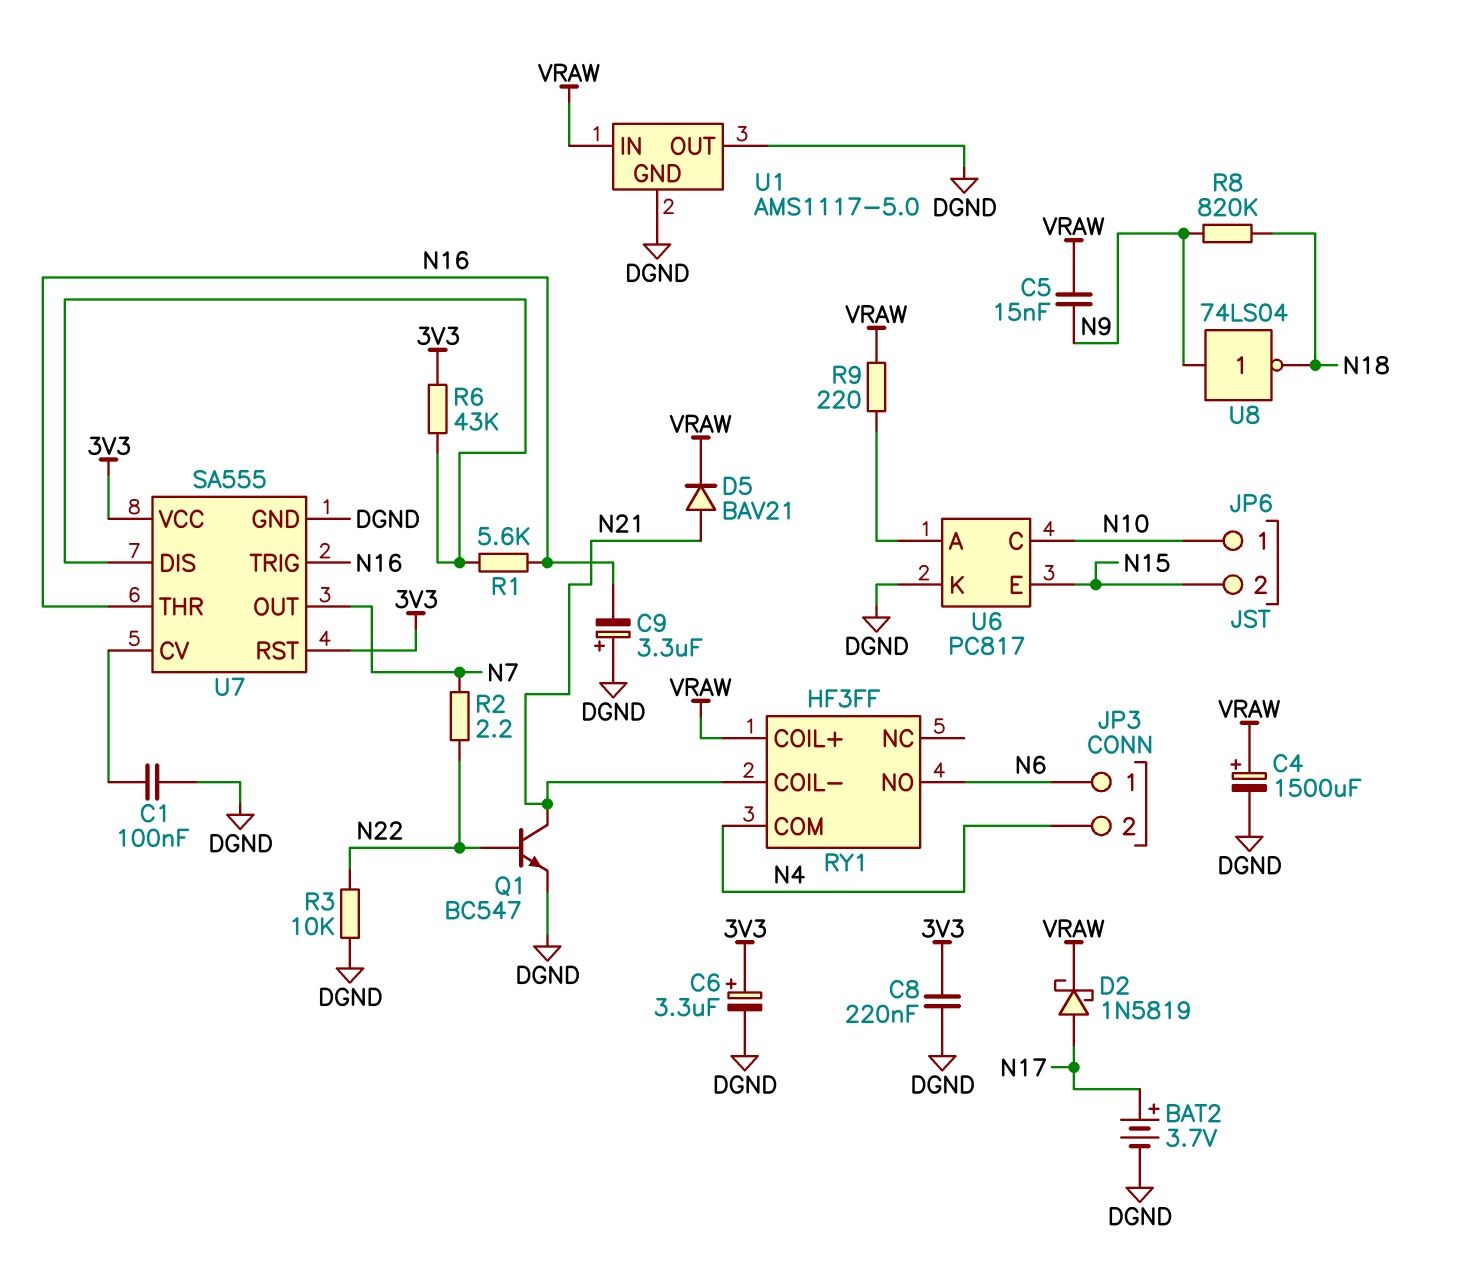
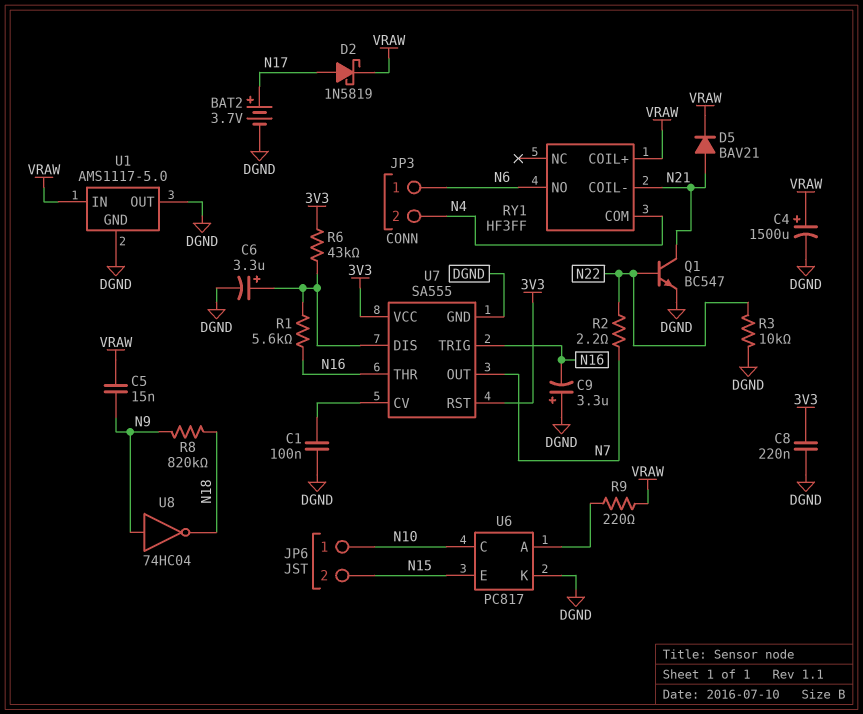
C6: 3.3uF (plus 3V3, minus DGND) -> 3.3uF (plus U7/DIS, minus DGND)
U8: NOT 74LS04 (in N9, out N18) -> NOT 74HC04 (in N9, out N18)

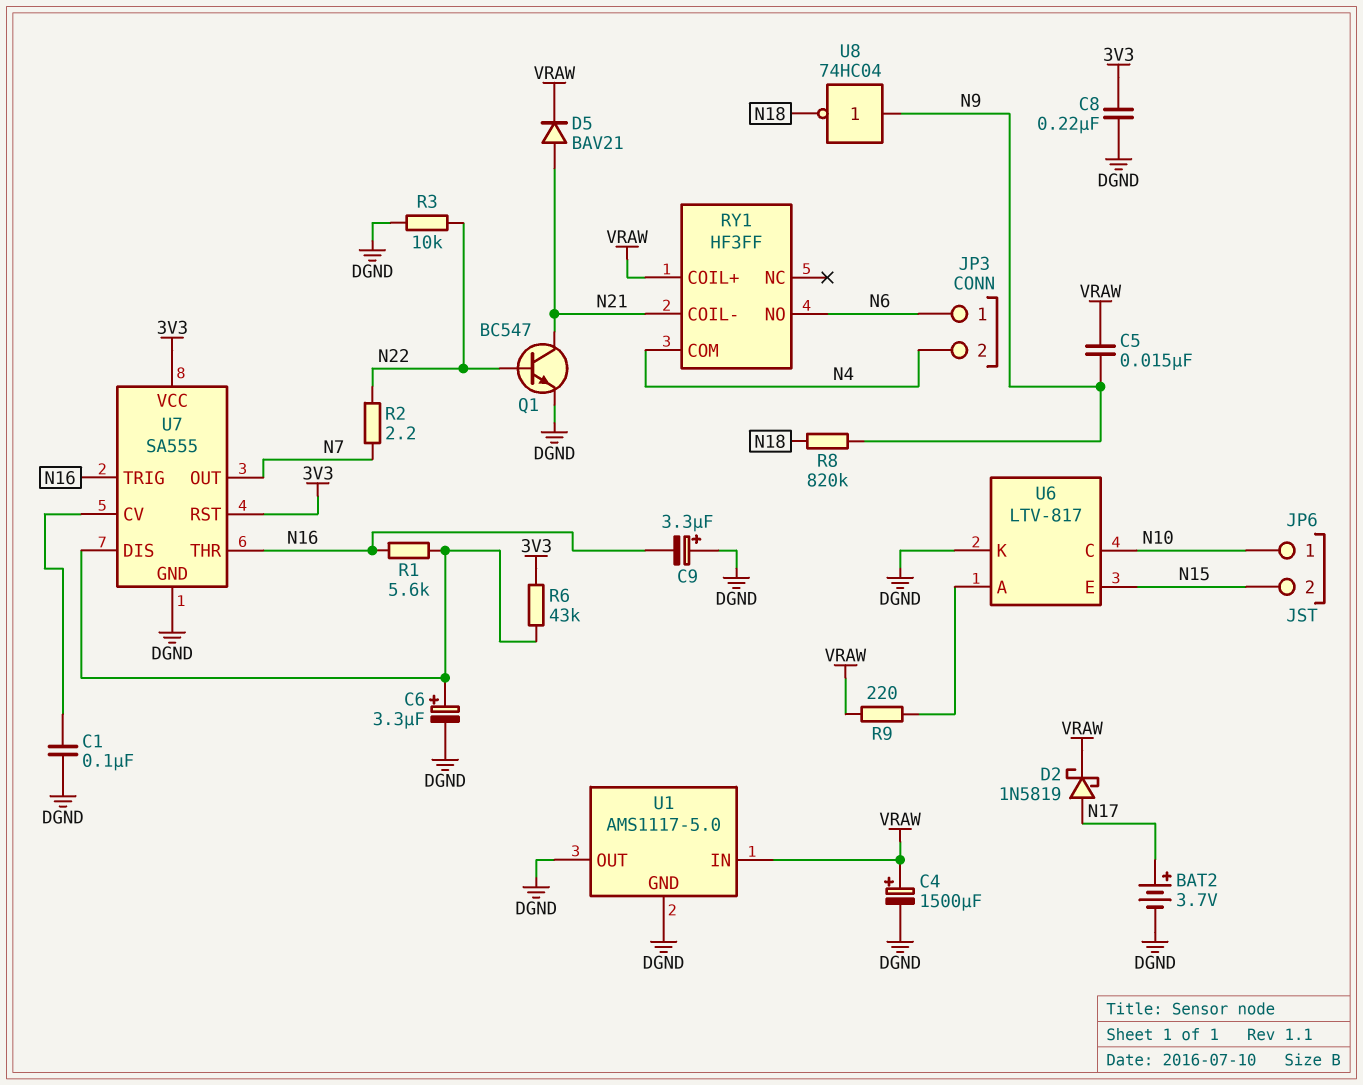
U6: PC817 -> LTV-817

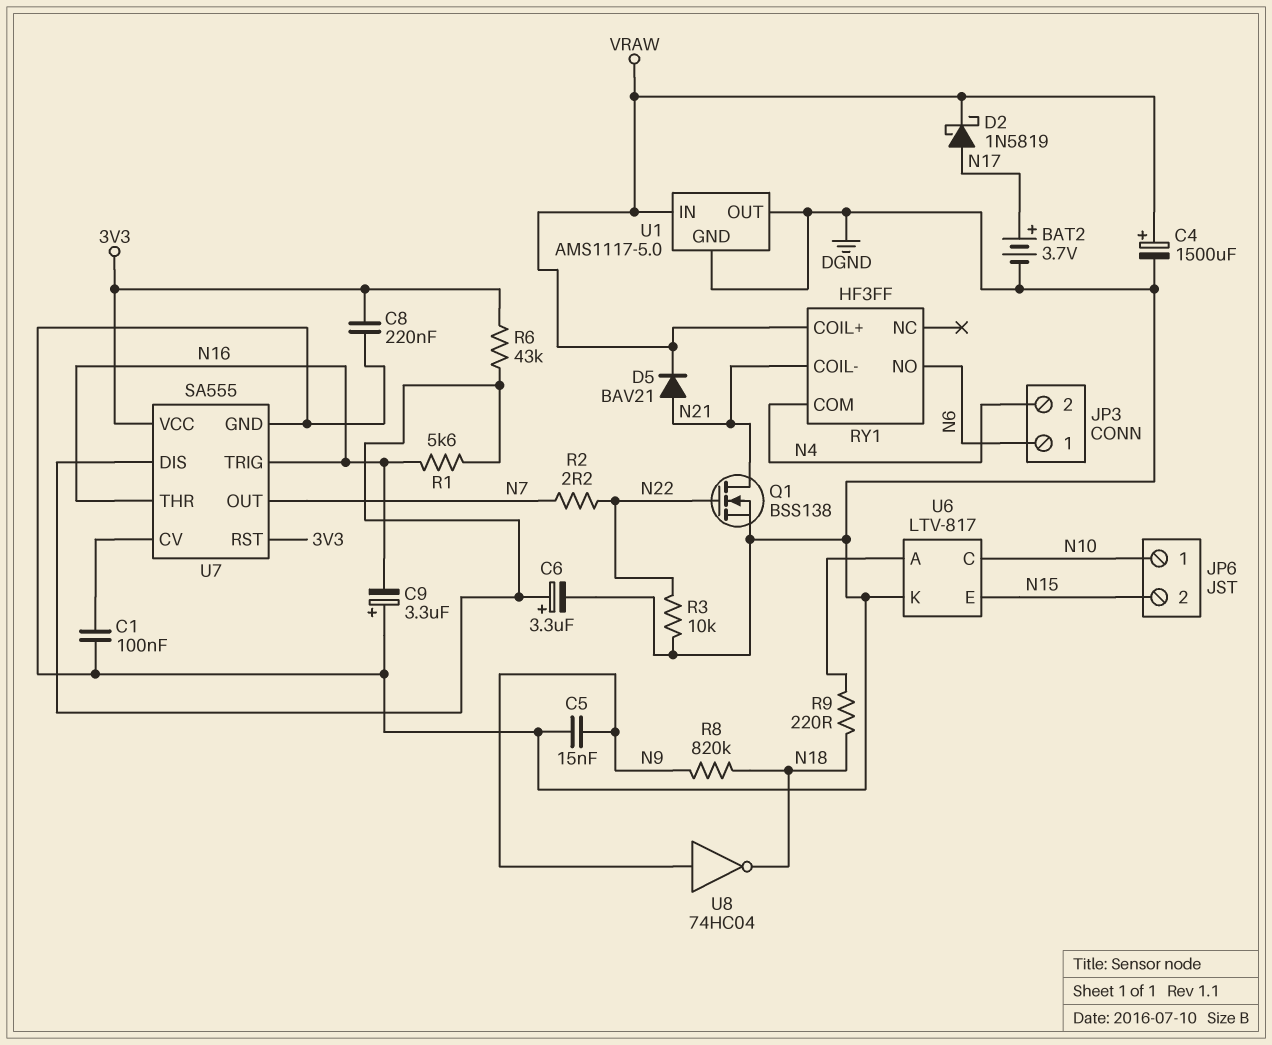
C5: 15nF (N9, VRAW) -> 15nF (DGND, N9)
Q1: NPN BC547 (B N22, C N21, E DGND) -> NMOS BSS138 (G N22, D N21, S DGND)
R9: 220 (U6/A, VRAW) -> 220 (N18, U6/A)

